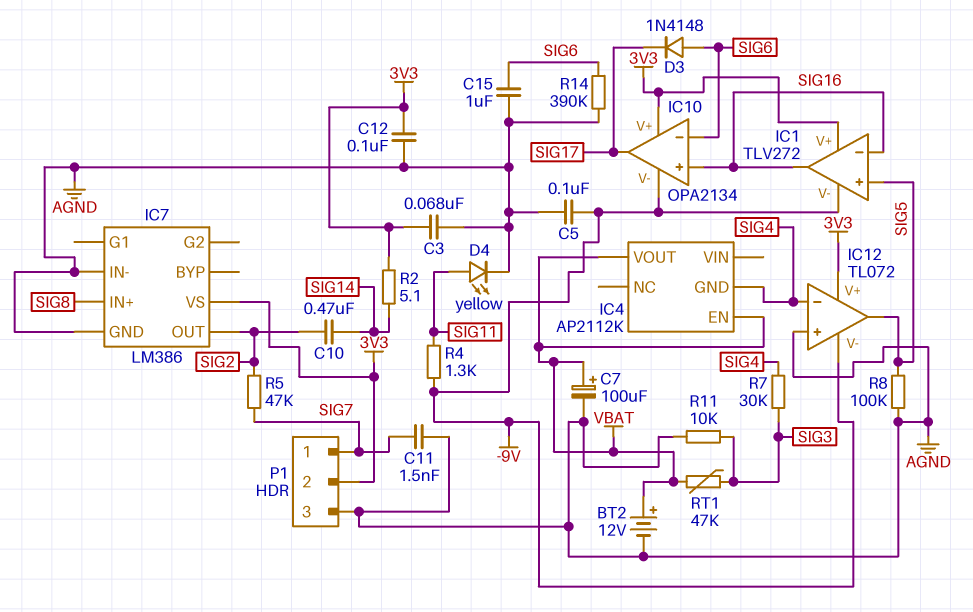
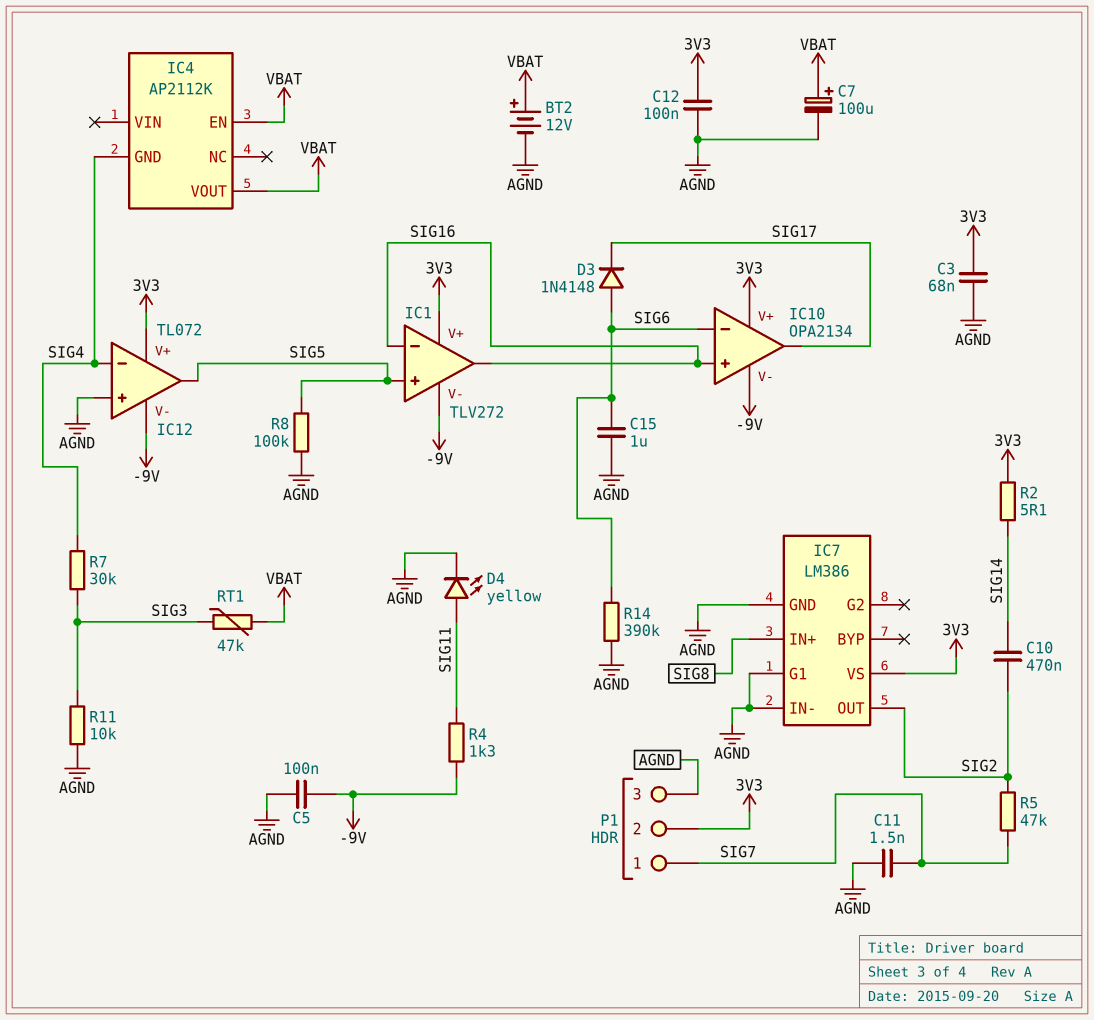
IC7 pin G1: none -> AGND

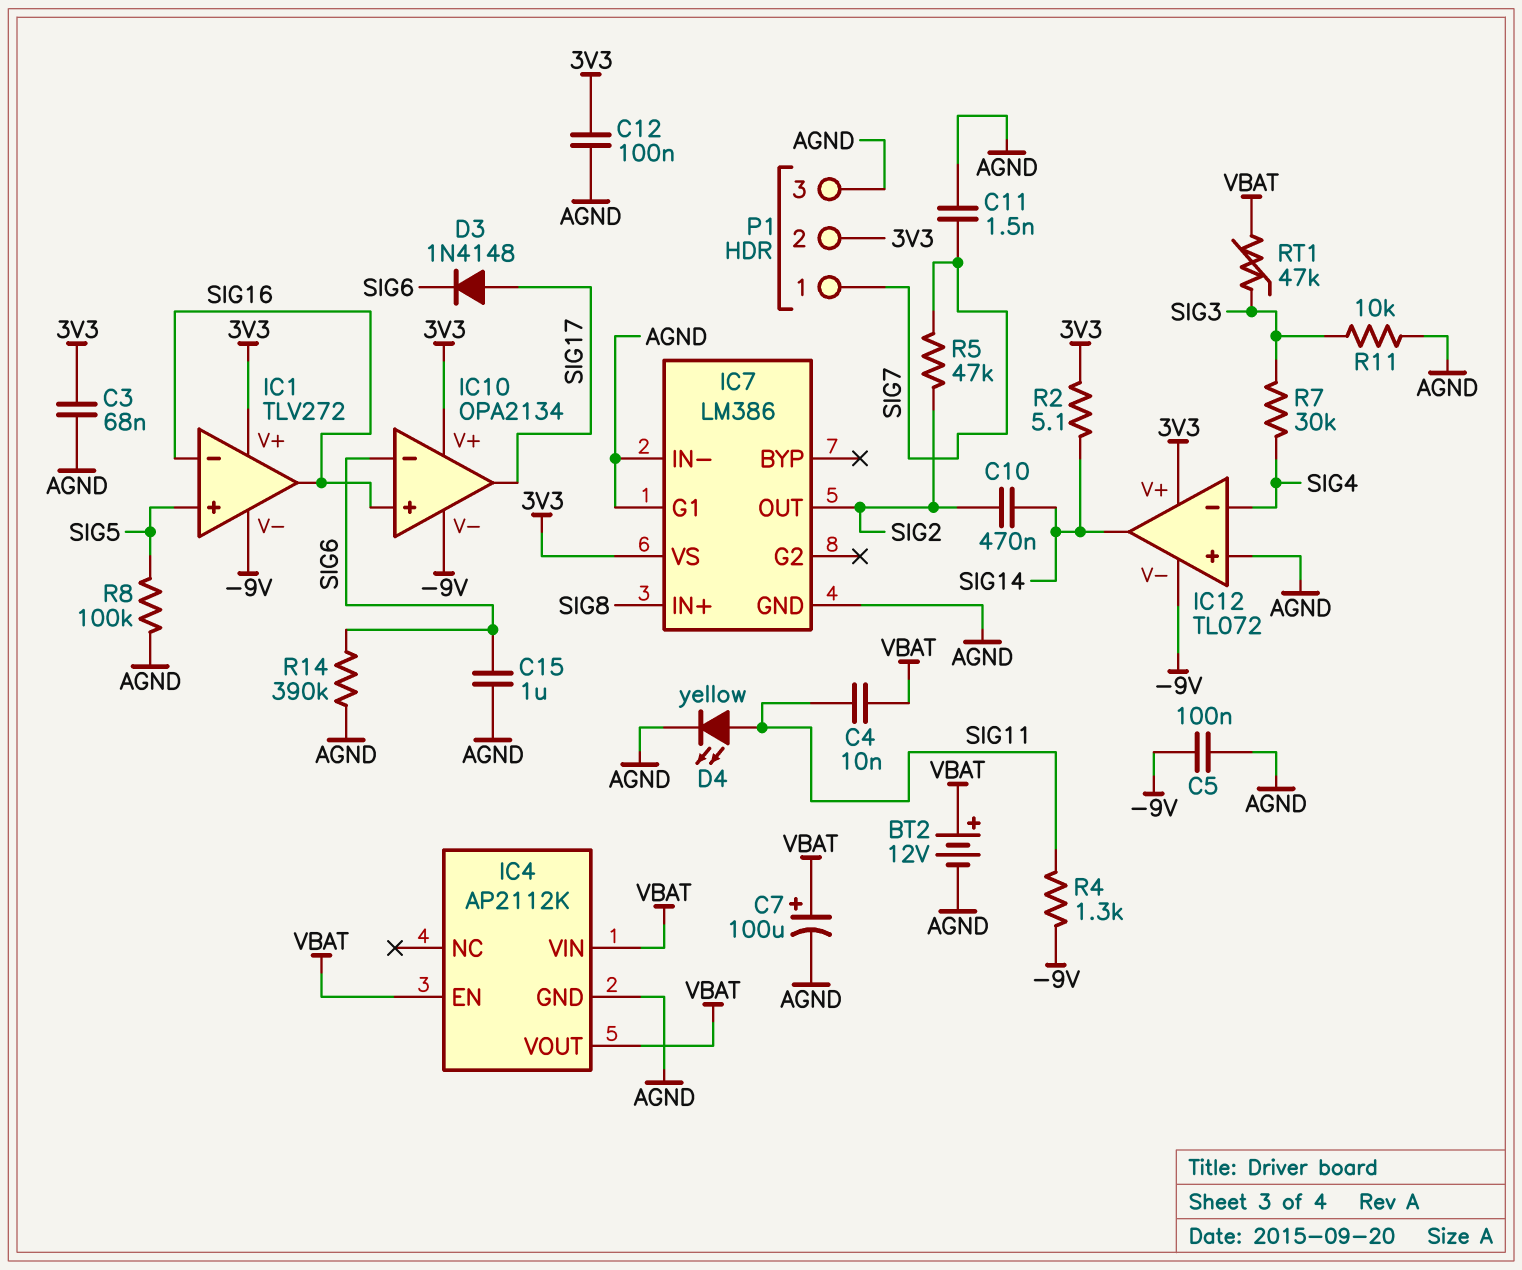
C4: none -> 10nF (SIG11, VBAT)
D3: diode 1N4148 (A SIG6, K SIG17) -> diode 1N4148 (A SIG17, K SIG6)
IC4 pin GND: SIG4 -> AGND
IC4 pin VIN: none -> VBAT
IC12 pin out: SIG5 -> SIG14

